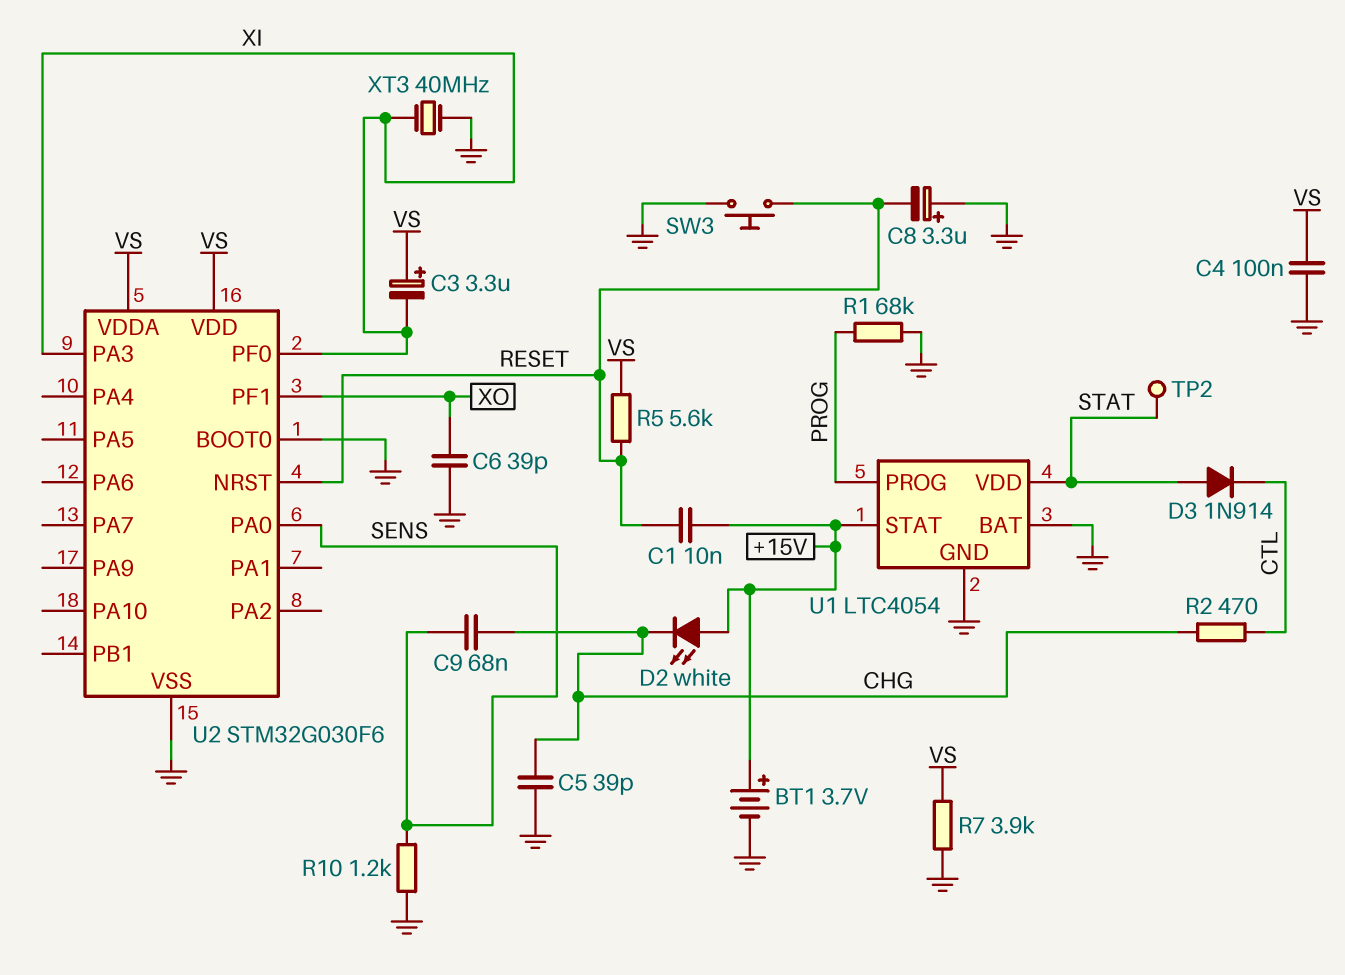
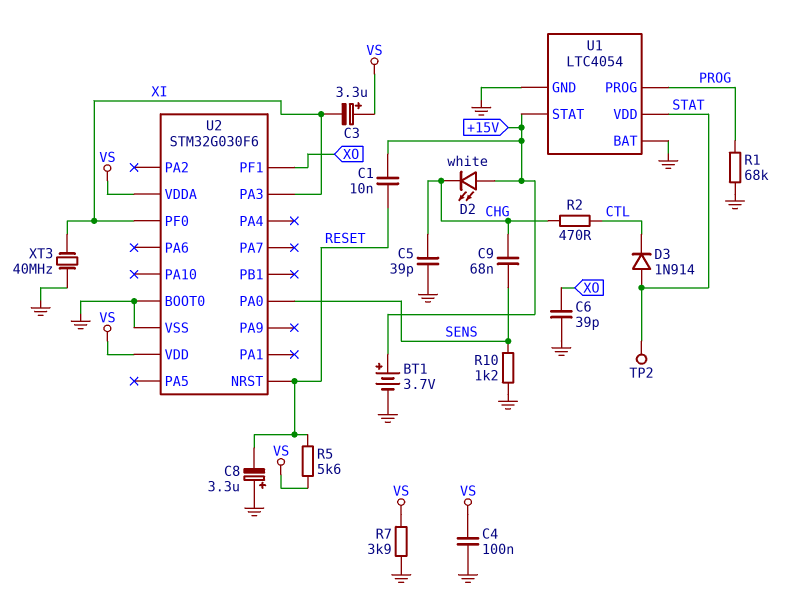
SW3: button (GND, RESET) -> none

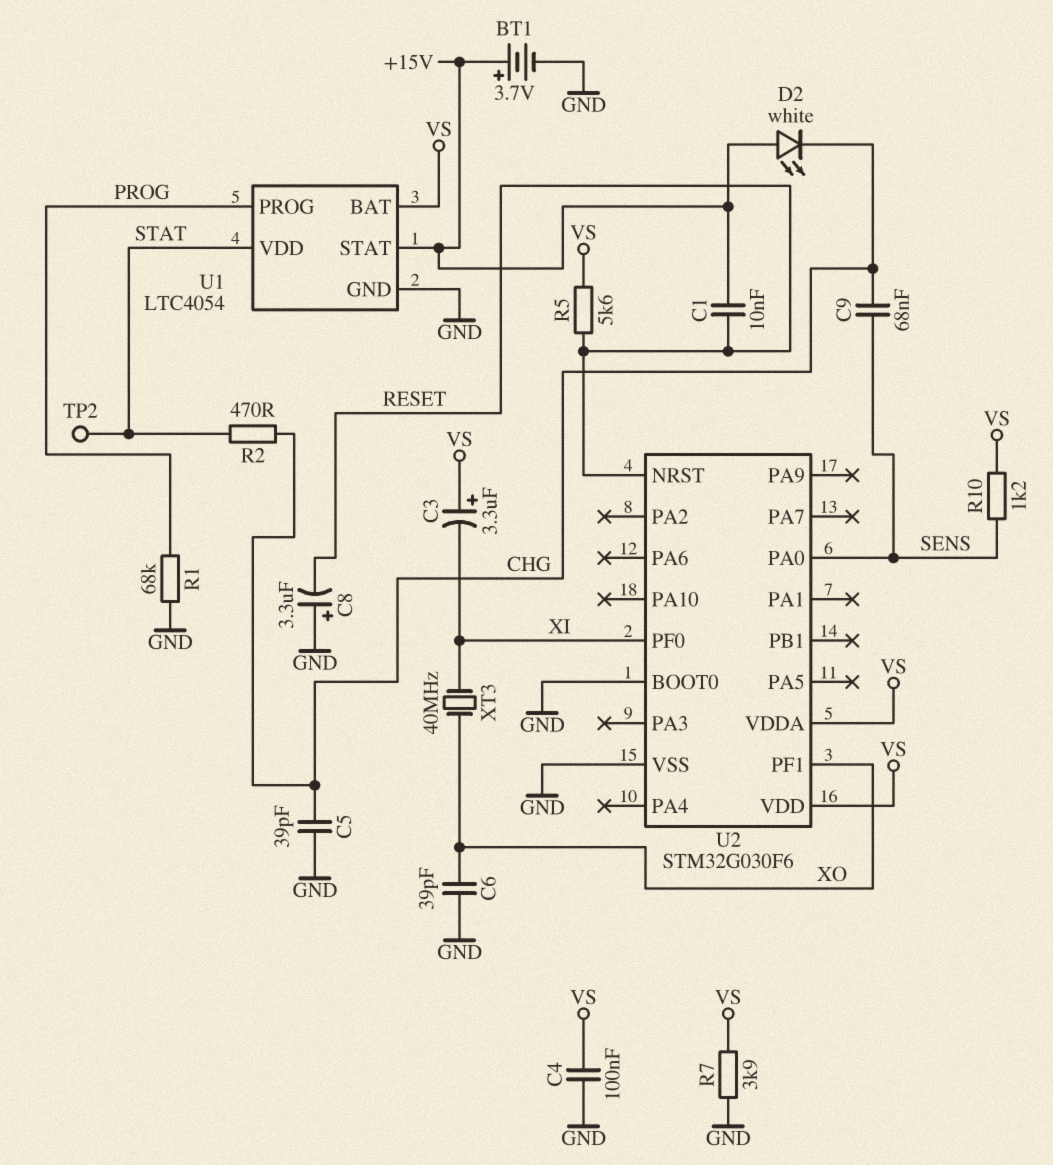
D3: diode 1N914 (A STAT, K CTL) -> none
R2: 470 (CHG, CTL) -> 470 (CHG, STAT)
R10: 1.2k (GND, SENS) -> 1.2k (SENS, VS)
U1 pin BAT: GND -> VS
U2 pin PA3: XI -> none
XT3: 40MHz (GND, XI) -> 40MHz (XI, XO)

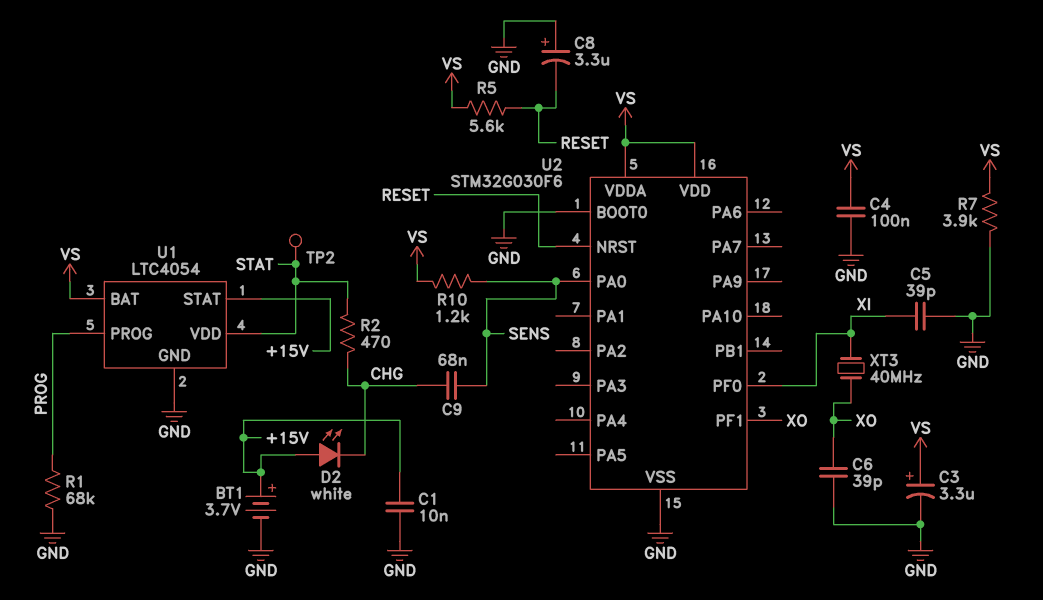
C1: 10nF (+15V, RESET) -> 10nF (+15V, GND)
C3: 3.3uF (plus VS, minus XI) -> 3.3uF (plus VS, minus GND)
C5: 39pF (CHG, GND) -> 39pF (GND, XI)

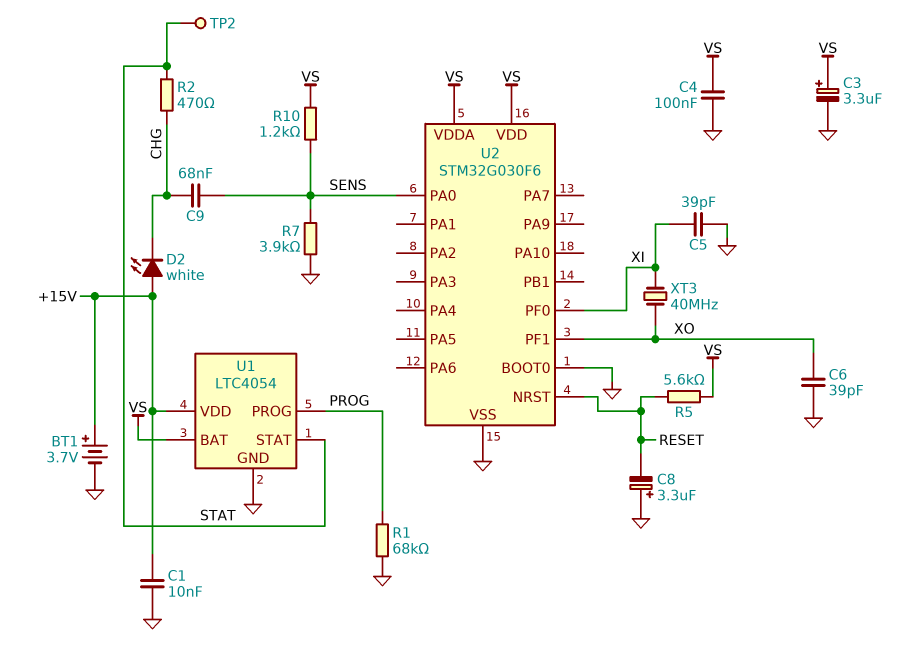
R7: 3.9k (GND, VS) -> 3.9k (GND, SENS)
U1 pin STAT: +15V -> STAT
U1 pin VDD: STAT -> +15V

